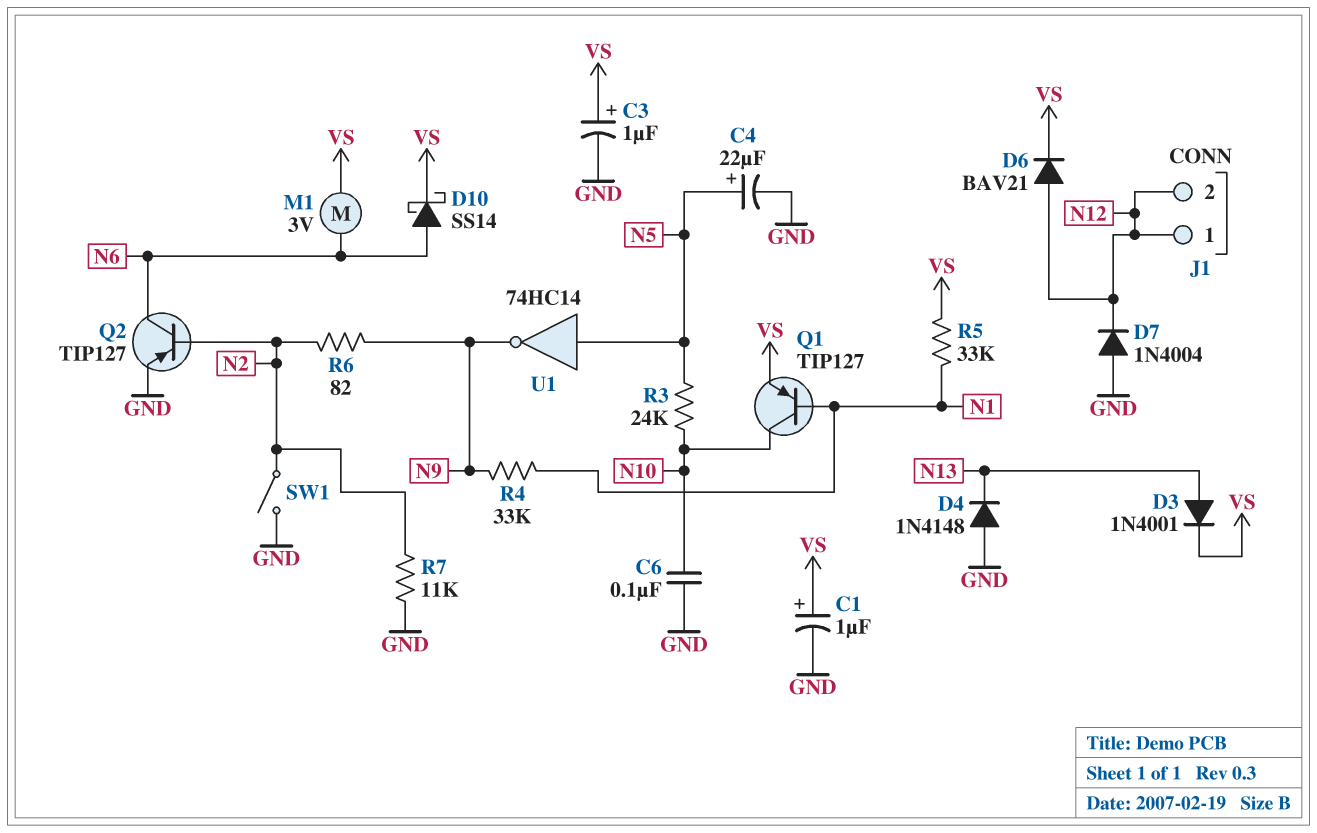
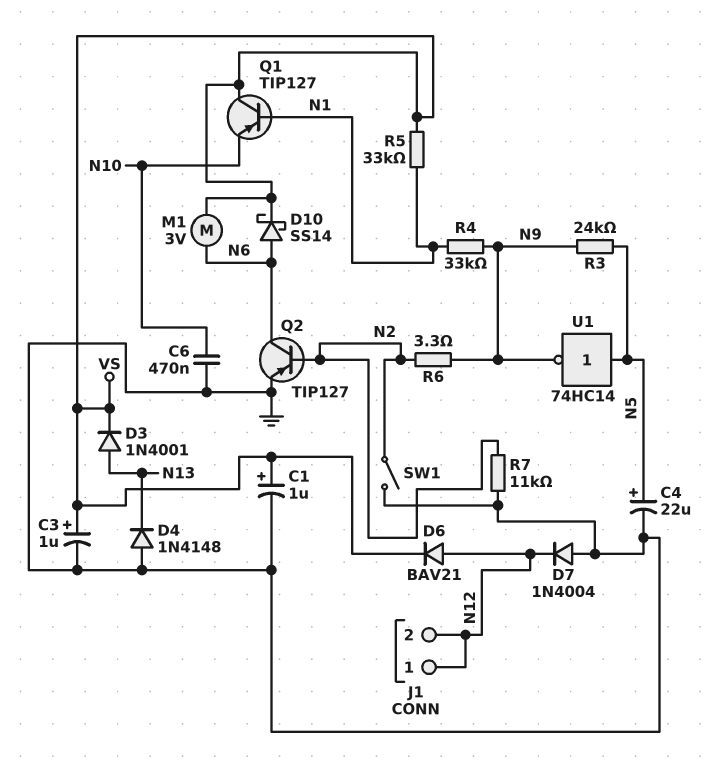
C6: 100nF (GND, N10) -> 470nF (GND, N10)
Q1: PNP TIP127 (B N1, C N10, E VS) -> PNP TIP127 (B N1, C VS, E N10)
R3: 24k (N5, N10) -> 24k (N5, N9)
R6: 82 (N2, N9) -> 3.3 (N2, N9)

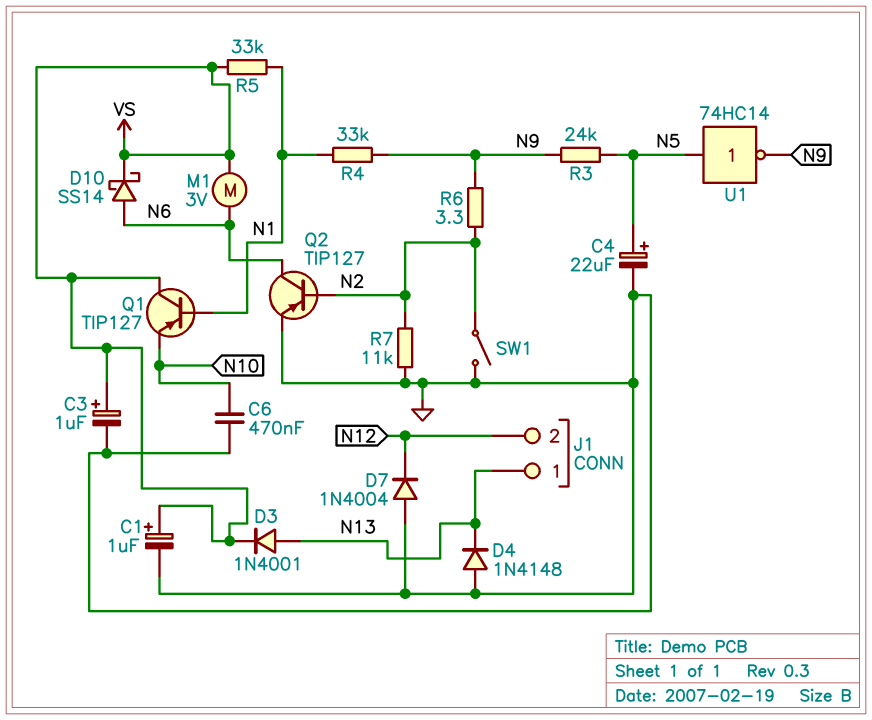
D6: diode BAV21 (A N12, K VS) -> none
J1 pin 1: N12 -> N13

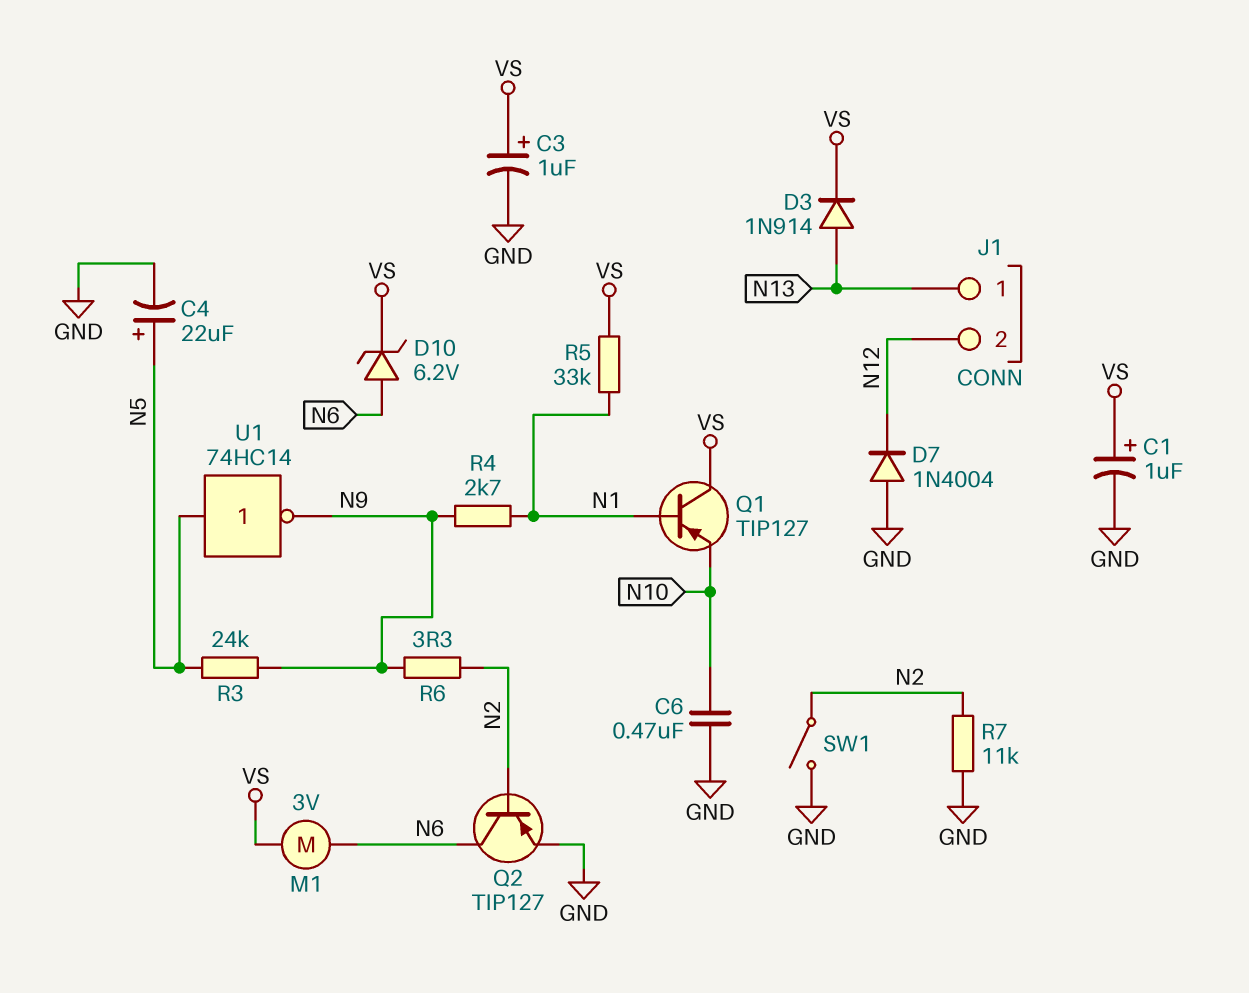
D3: diode 1N4001 (A N13, K VS) -> diode 1N914 (A N13, K VS)
D4: diode 1N4148 (A GND, K N13) -> none
D10: schottky SS14 (A N6, K VS) -> zener 6.2V (A N6, K VS)
R4: 33k (N1, N9) -> 2.7k (N1, N9)

